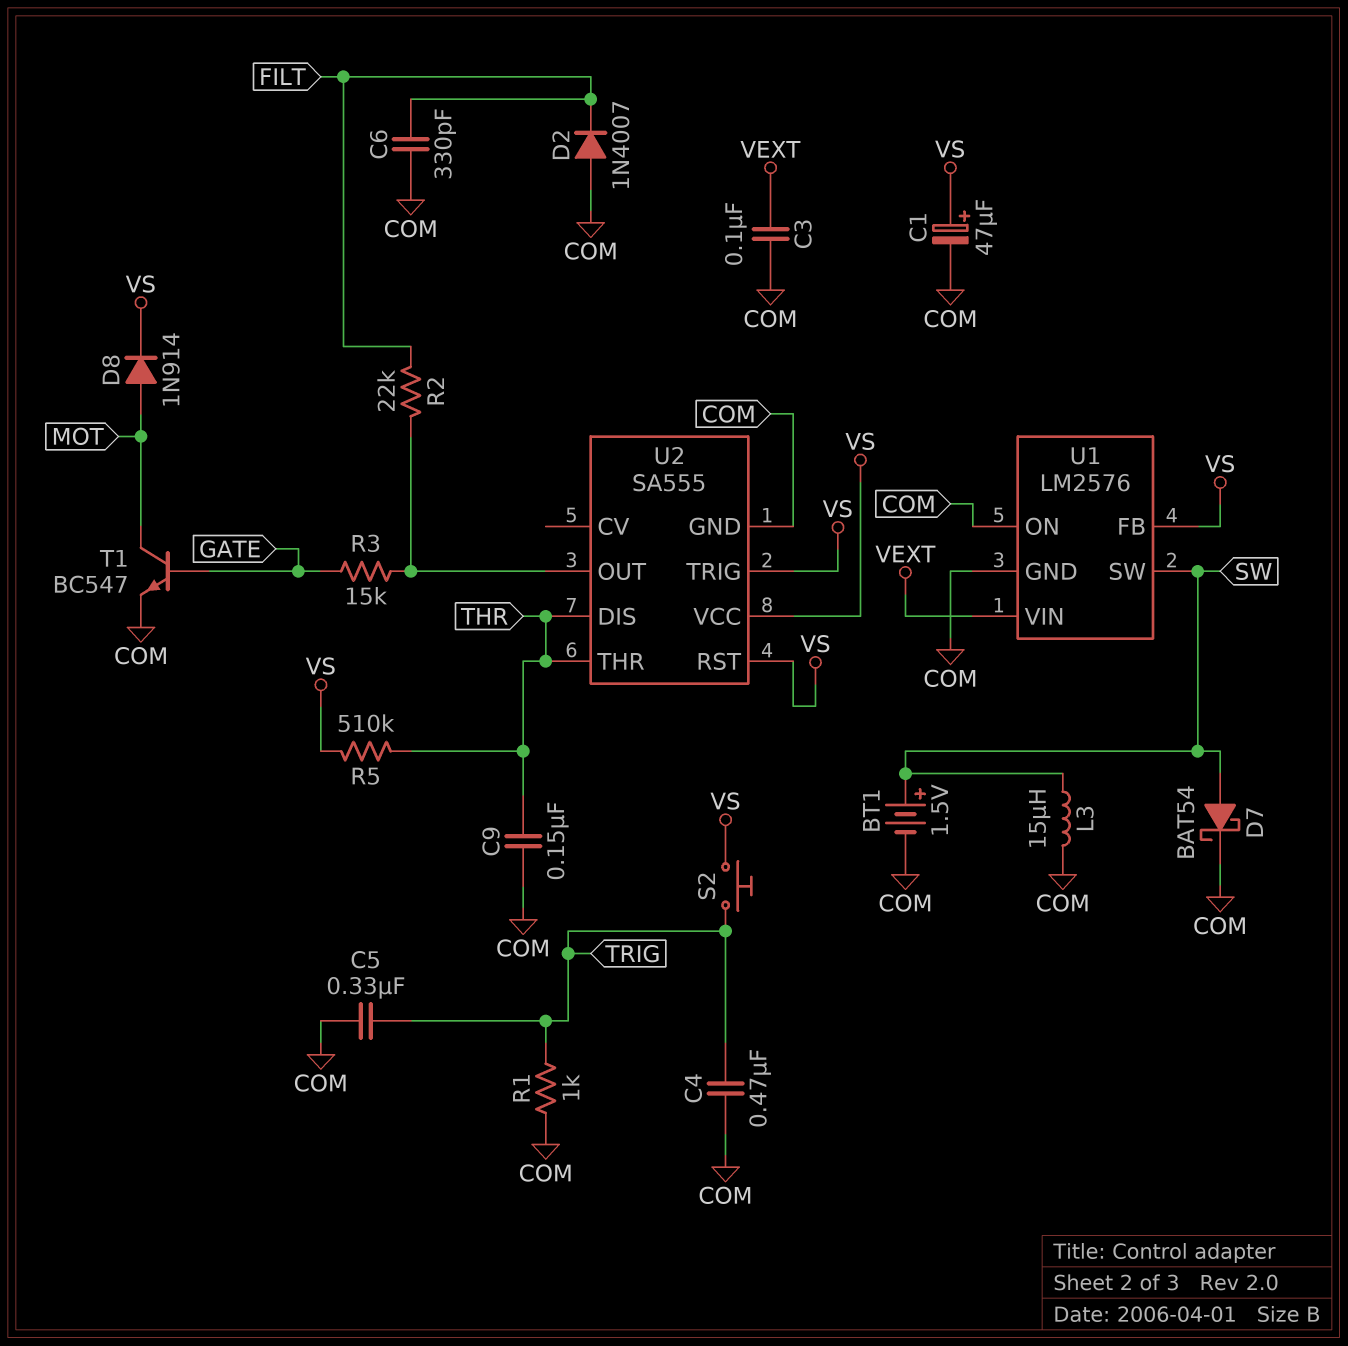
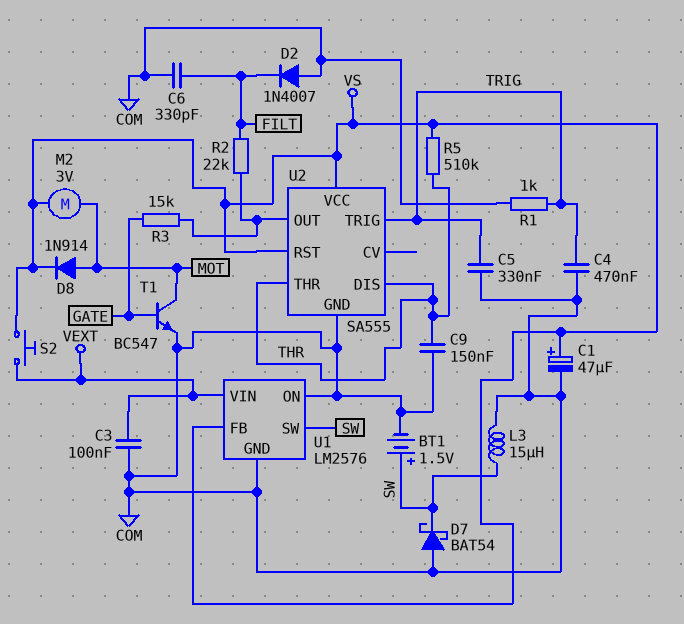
D7: schottky BAT54 (A SW, K COM) -> schottky BAT54 (A COM, K SW)
M2: none -> motor 3V (MOT, VS)
S2: button (TRIG, VS) -> button (VEXT, VS)
U2 pin TRIG: VS -> TRIG

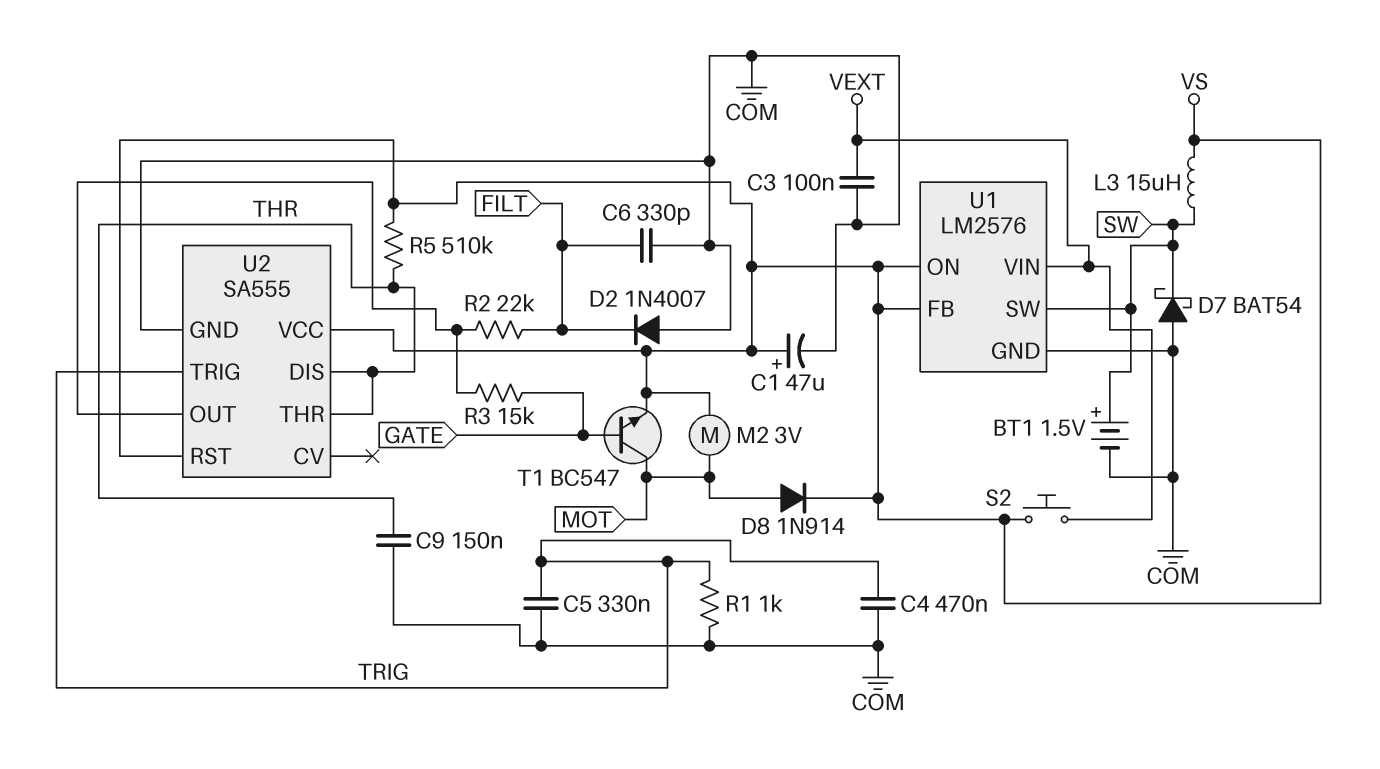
L3: 15uH (COM, SW) -> 15uH (SW, VS)
T1: NPN BC547 (B GATE, C MOT, E COM) -> NPN BC547 (B GATE, C MOT, E VS)
U1 pin ON: COM -> VS

